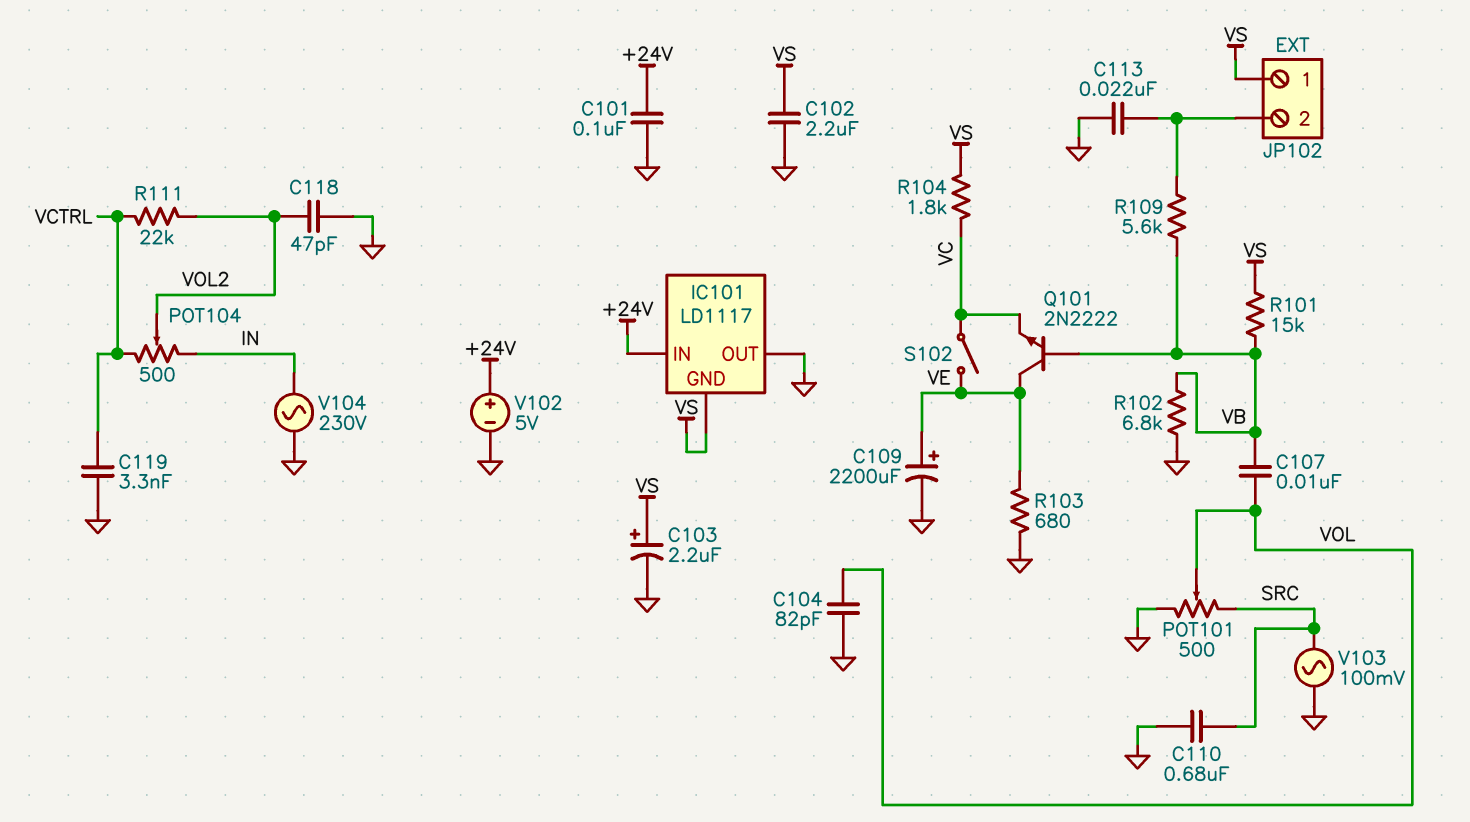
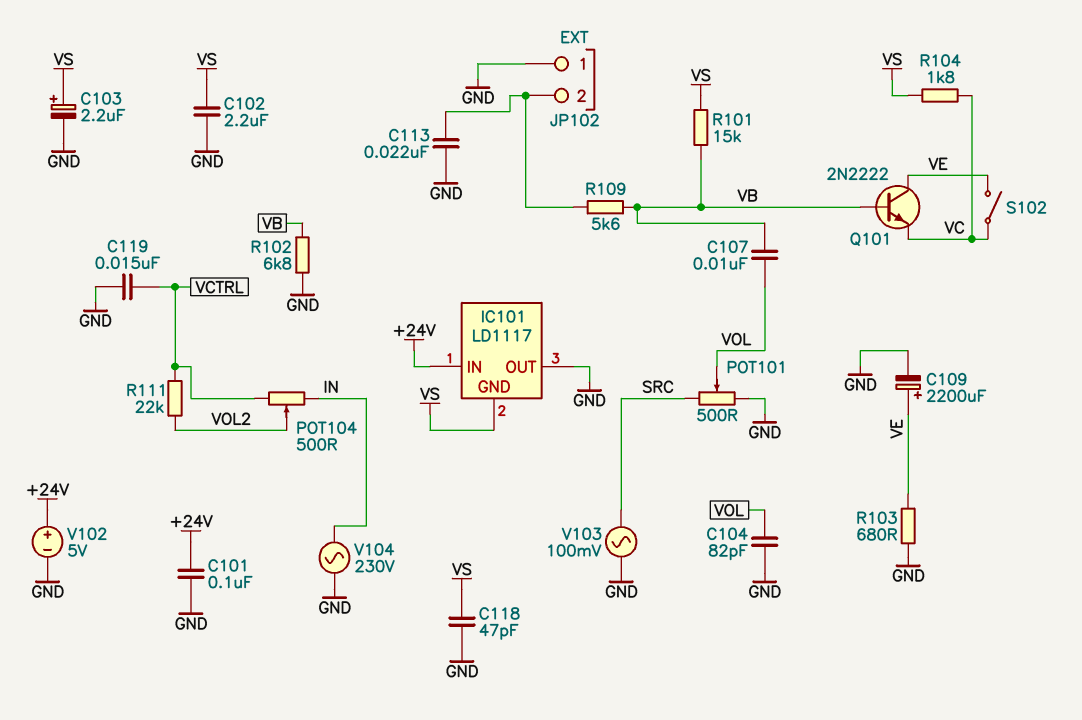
C110: 680nF (GND, SRC) -> none
C118: 47pF (GND, VOL2) -> 47pF (GND, VS)
C119: 3.3nF (GND, VCTRL) -> 15nF (GND, VCTRL)
JP102 pin 1: VS -> GND

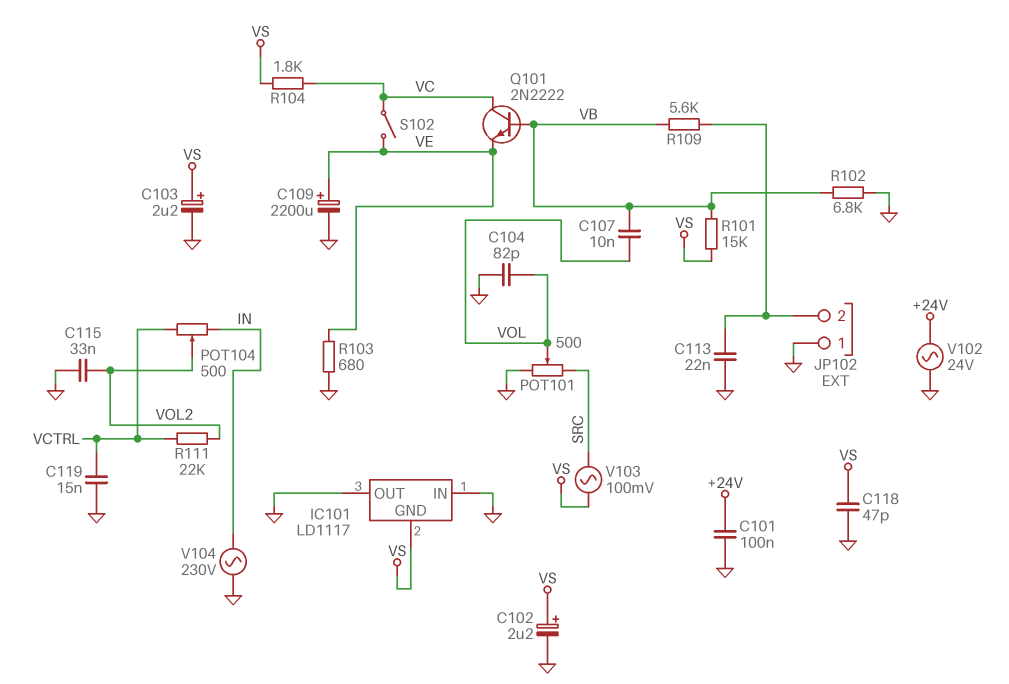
C102: 2.2uF (GND, VS) -> 2.2uF (plus VS, minus GND)
C115: none -> 33nF (GND, VOL2)
IC101 pin IN: +24V -> GND
Q101: NPN 2N2222 (B VB, C VE, E VC) -> NPN 2N2222 (B VB, C VC, E VE)
V102: 5V (plus +24V, minus GND) -> AC 24V (+24V, GND)
V103: AC 100mV (GND, SRC) -> AC 100mV (SRC, VS)

